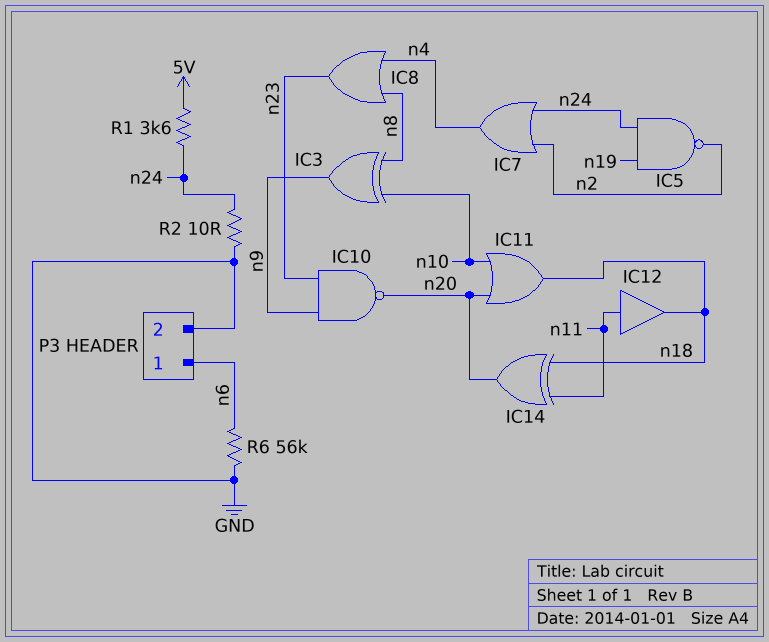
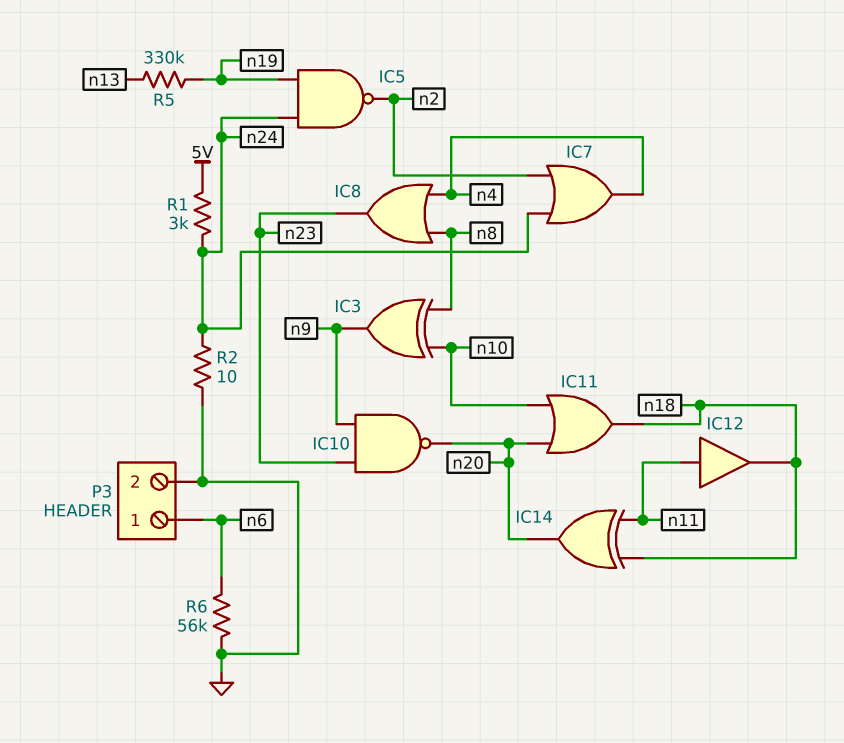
R1: 3.6k (5V, n24) -> 3k (5V, n24)
R5: none -> 330k (n13, n19)

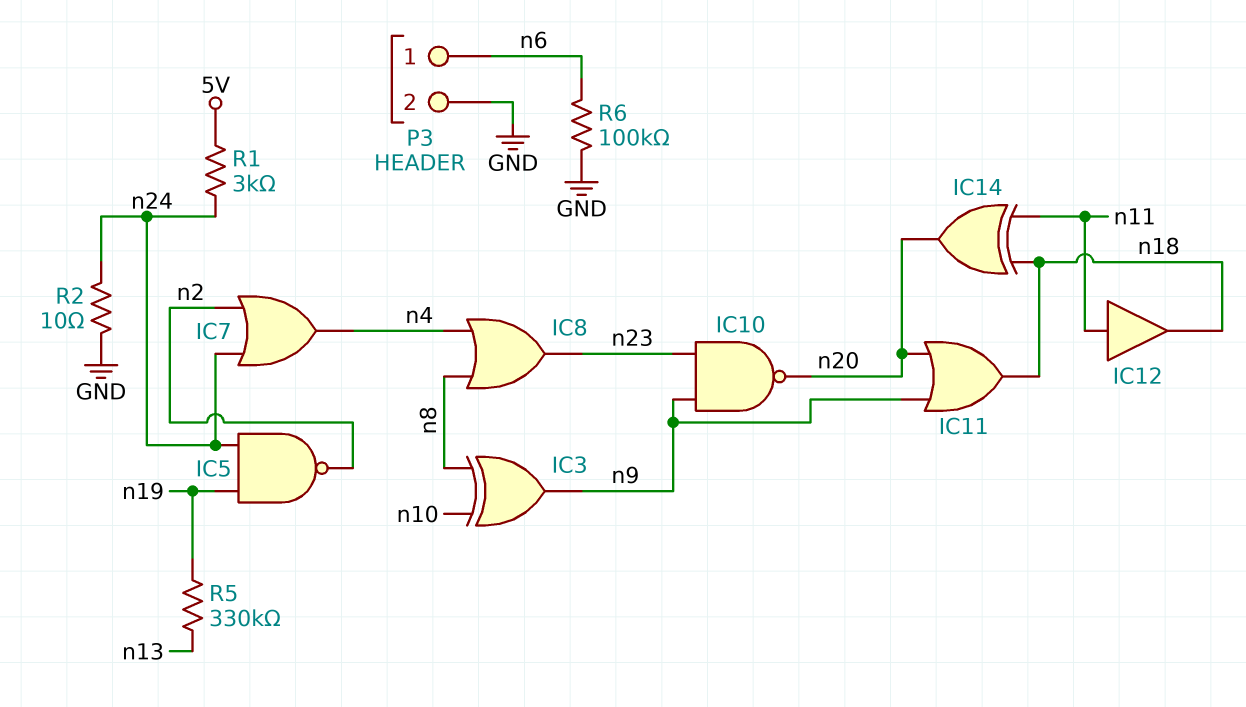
IC11: OR (in n10, in n20, out n18) -> OR (in n9, in n20, out n18)
R6: 56k (GND, n6) -> 100k (GND, n6)

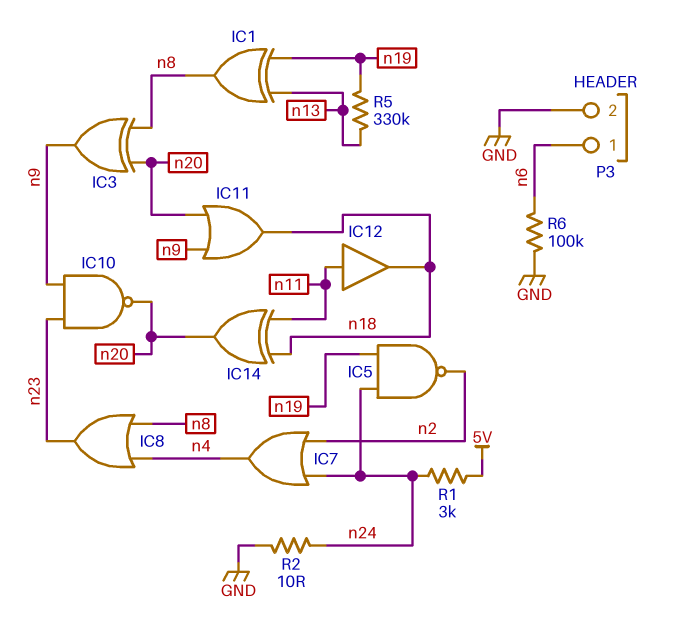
IC1: none -> XOR (in n13, in n19, out n8)
IC3: XOR (in n8, in n10, out n9) -> XOR (in n8, in n20, out n9)

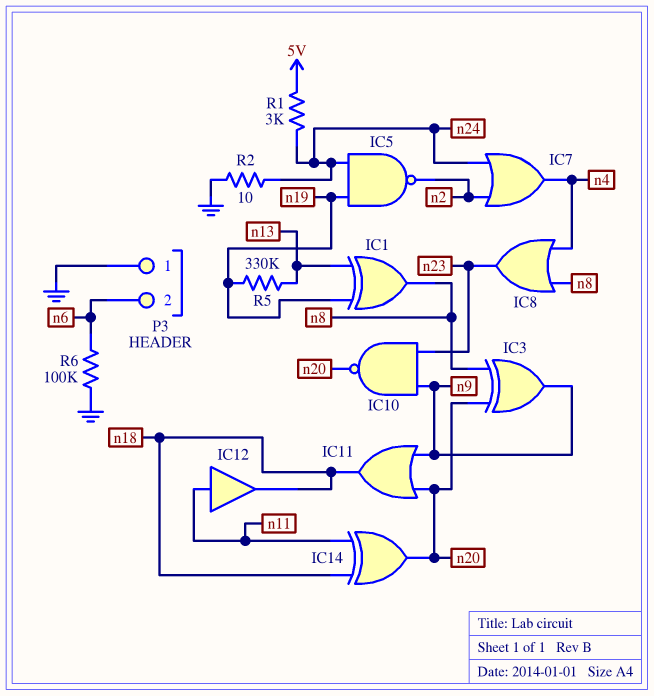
P3 pin 1: n6 -> GND
P3 pin 2: GND -> n6

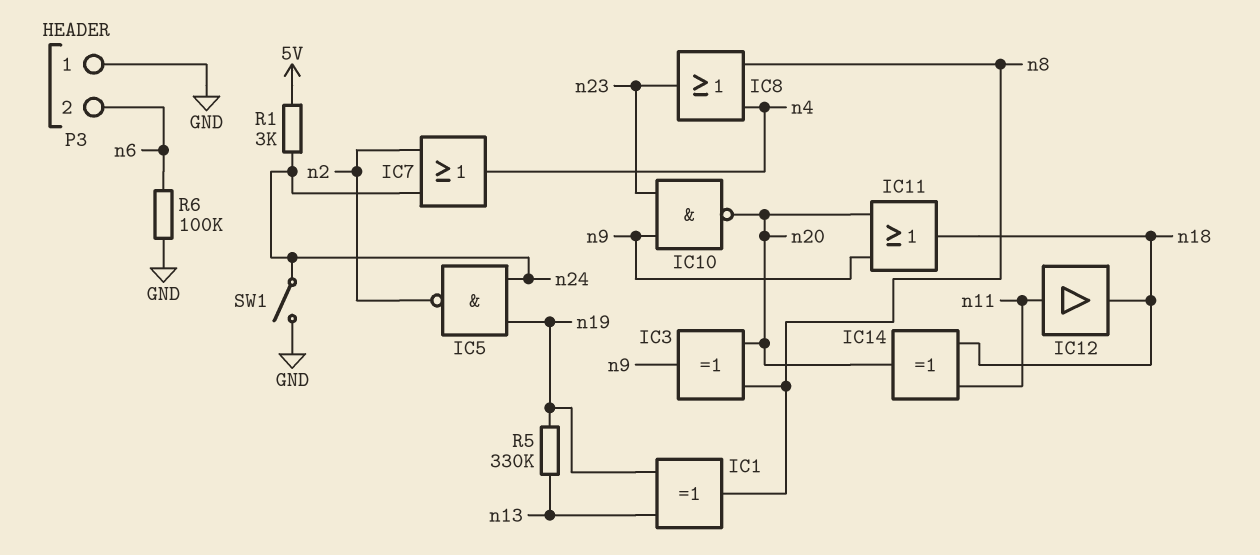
R2: 10 (GND, n24) -> none
SW1: none -> switch (GND, n24)

